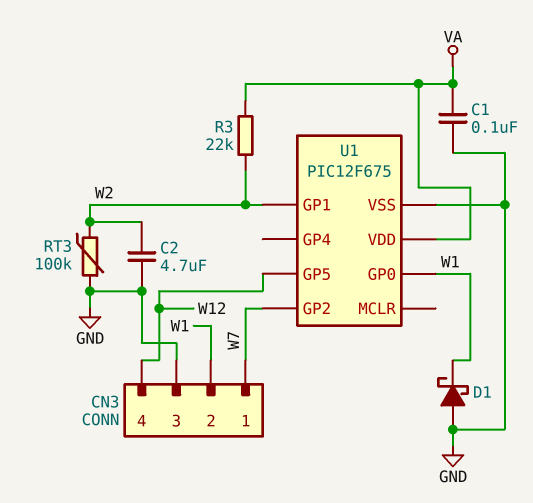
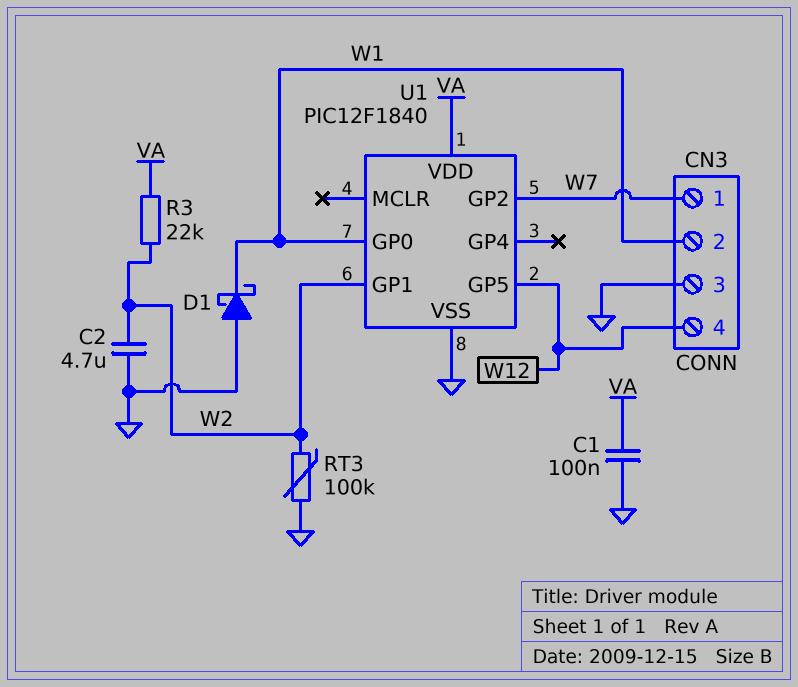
U1: PIC12F675 -> PIC12F1840

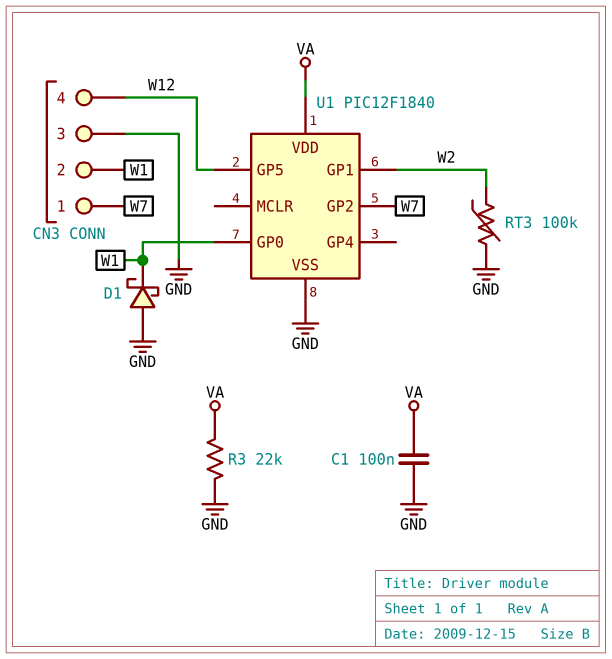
C2: 4.7uF (GND, W2) -> none
R3: 22k (VA, W2) -> 22k (GND, VA)

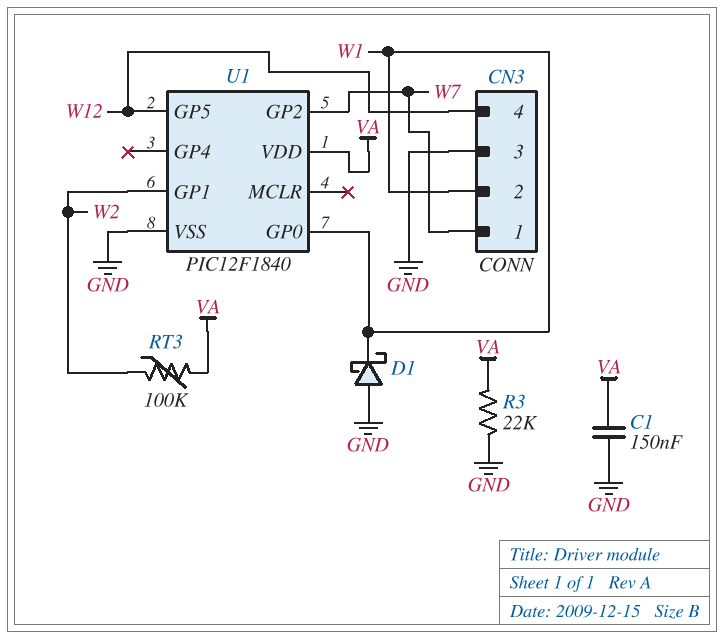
C1: 100nF (GND, VA) -> 150nF (GND, VA)
RT3: 100k (GND, W2) -> 100k (VA, W2)

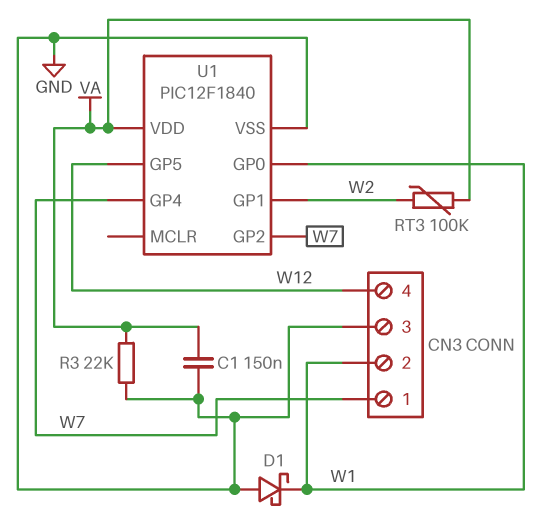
U1 pin GP4: none -> W7

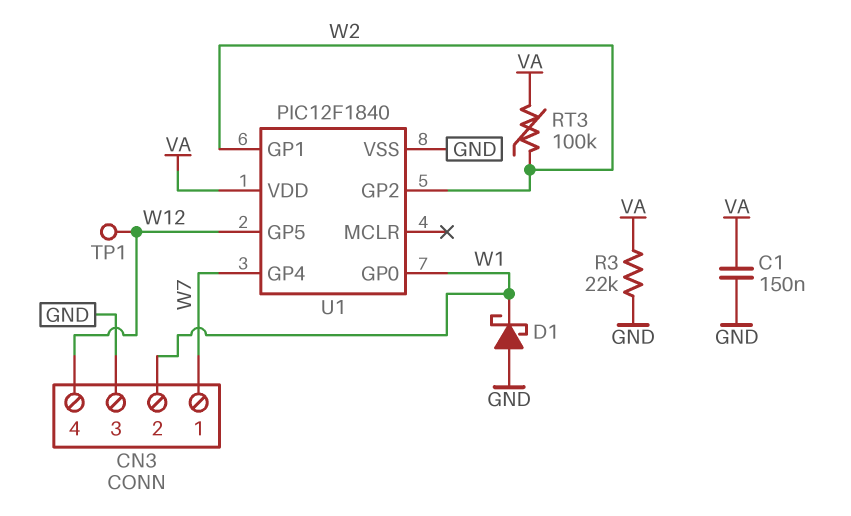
TP1: none -> test point (W12)
U1 pin GP2: W7 -> W2

